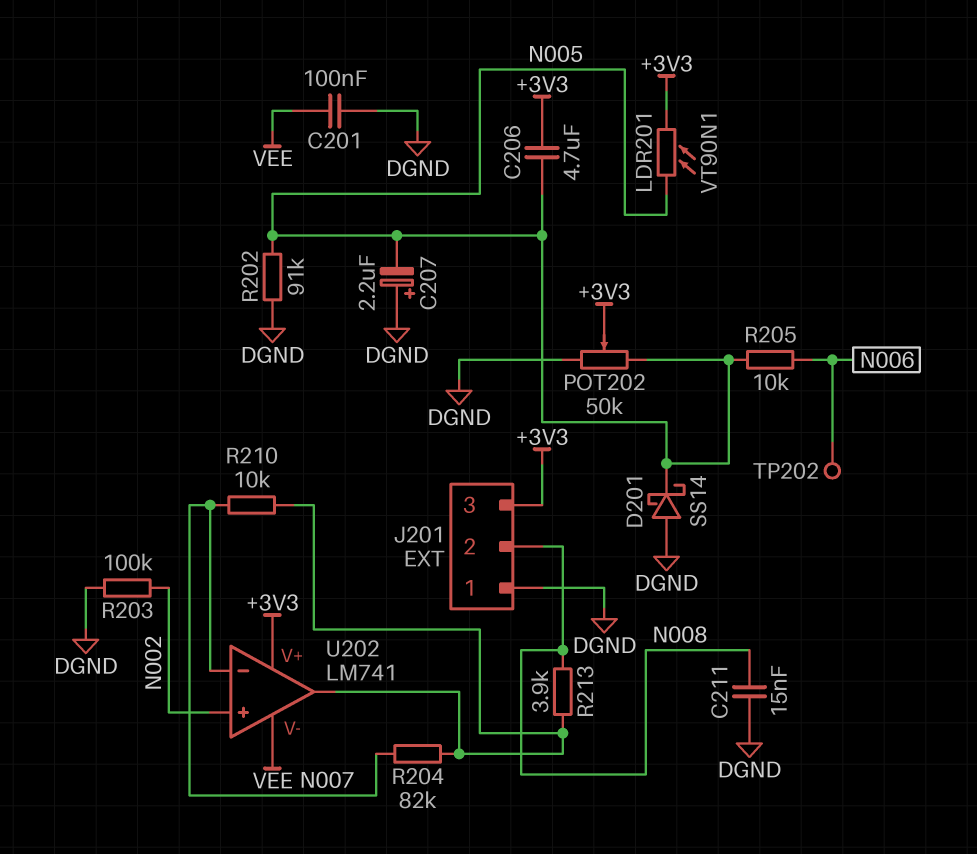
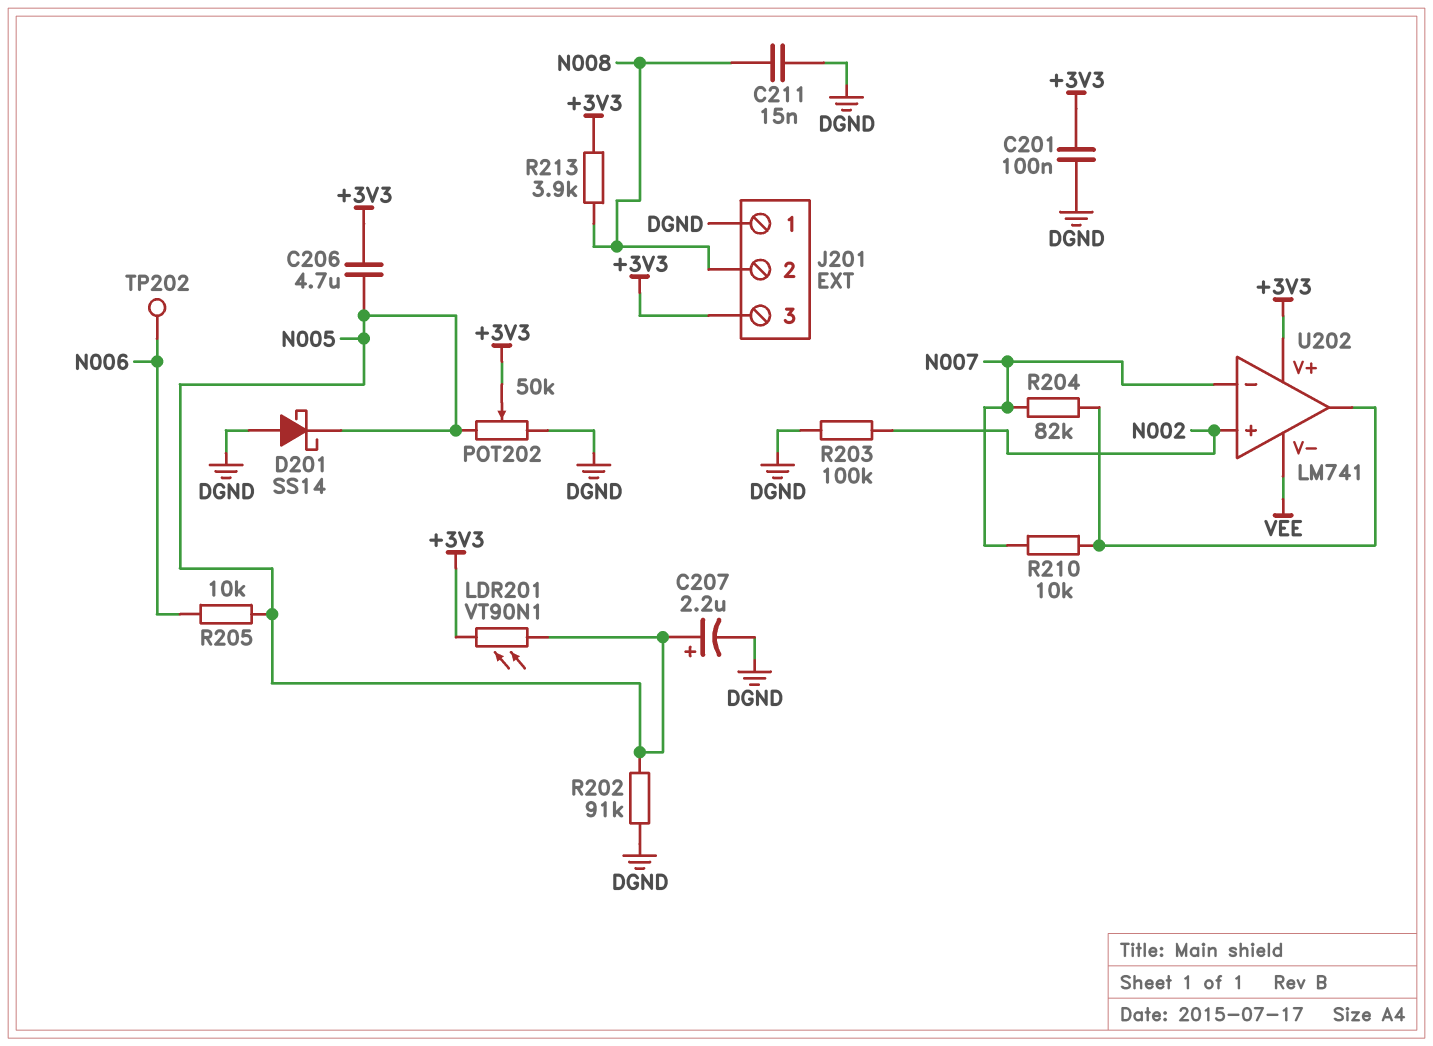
C201: 100nF (DGND, VEE) -> 100nF (+3V3, DGND)
C207: 2.2uF (plus DGND, minus N005) -> 2.2uF (plus N005, minus DGND)
R213: 3.9k (N008, U202/out) -> 3.9k (+3V3, N008)

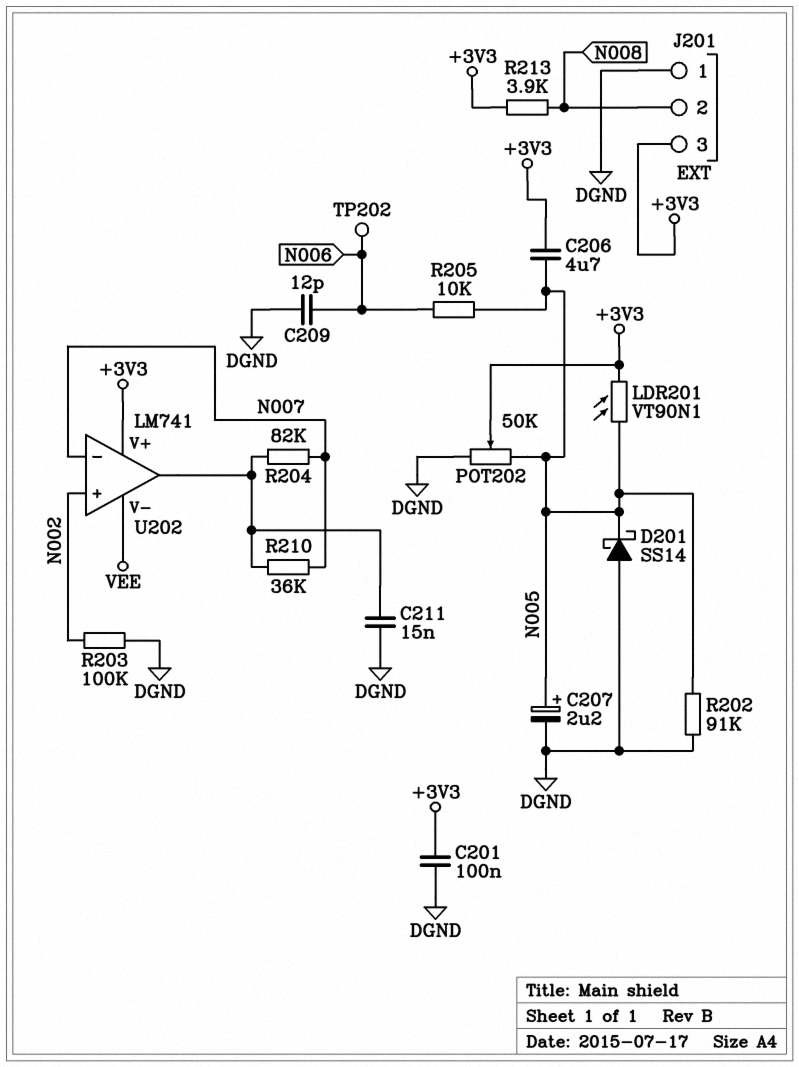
C209: none -> 12pF (DGND, N006)
C211: 15nF (DGND, N008) -> 15nF (DGND, U202/out)
R210: 10k (N007, U202/out) -> 36k (N007, U202/out)

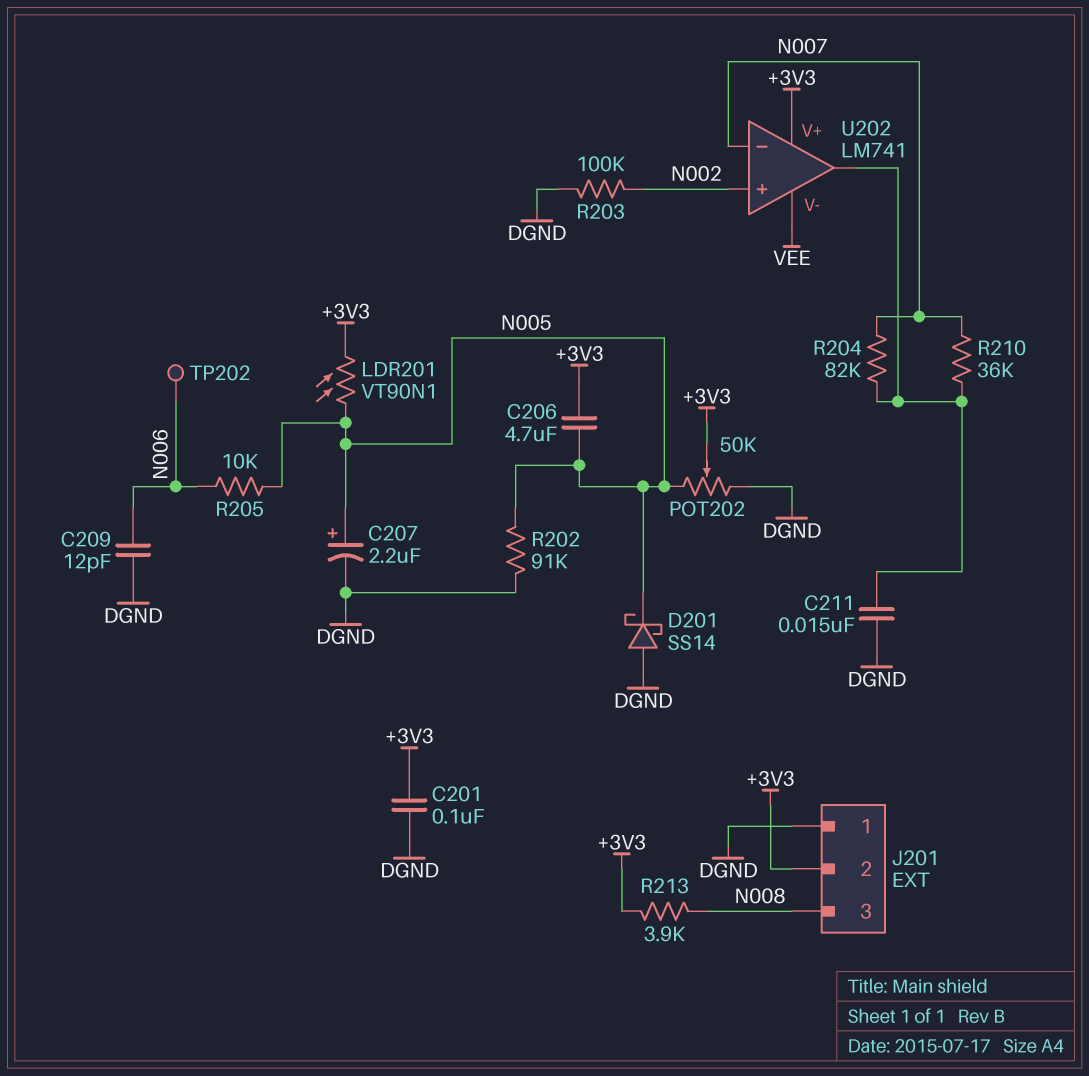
J201 pin 2: N008 -> +3V3
J201 pin 3: +3V3 -> N008

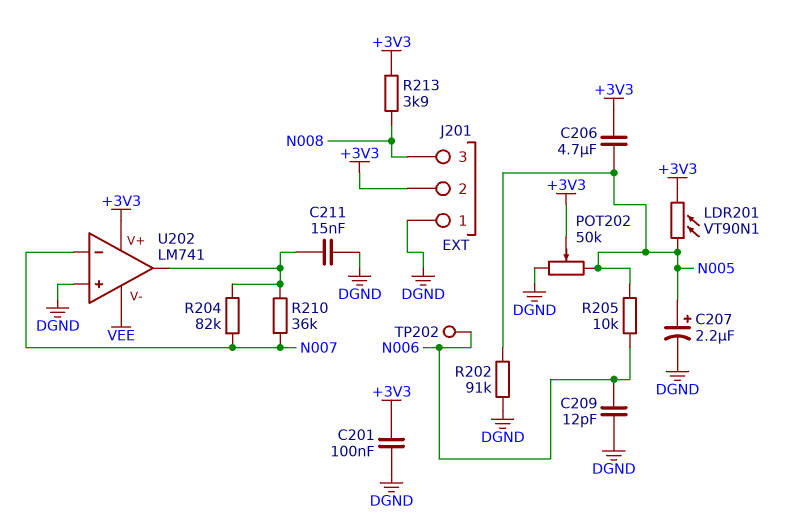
D201: schottky SS14 (A DGND, K N005) -> none
R203: 100k (DGND, N002) -> none
U202 pin in+: N002 -> DGND

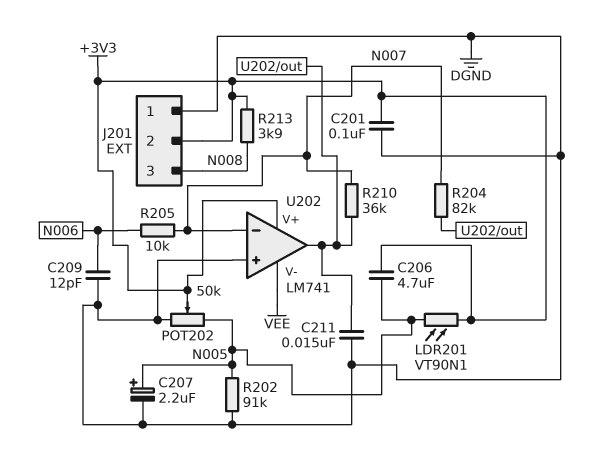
R205: 10k (N005, N006) -> 10k (N006, N007)
TP202: test point (N006) -> none

